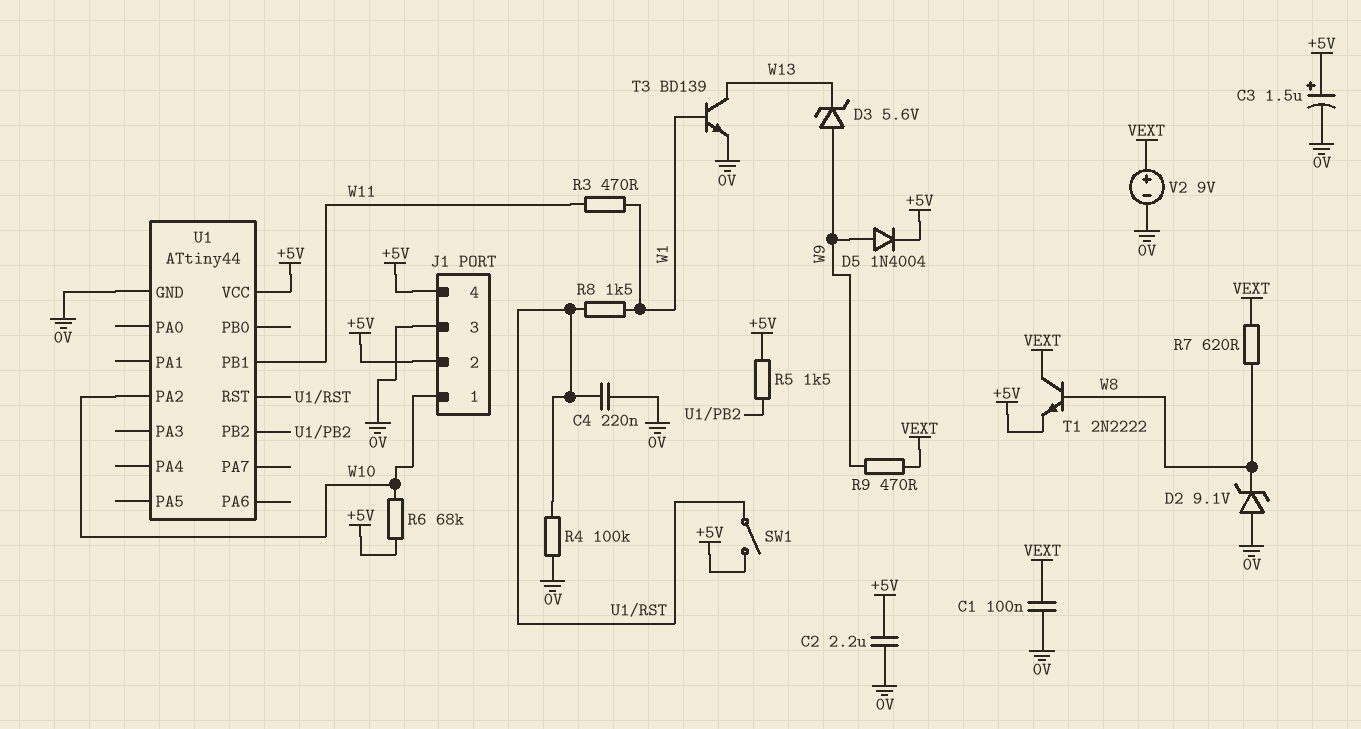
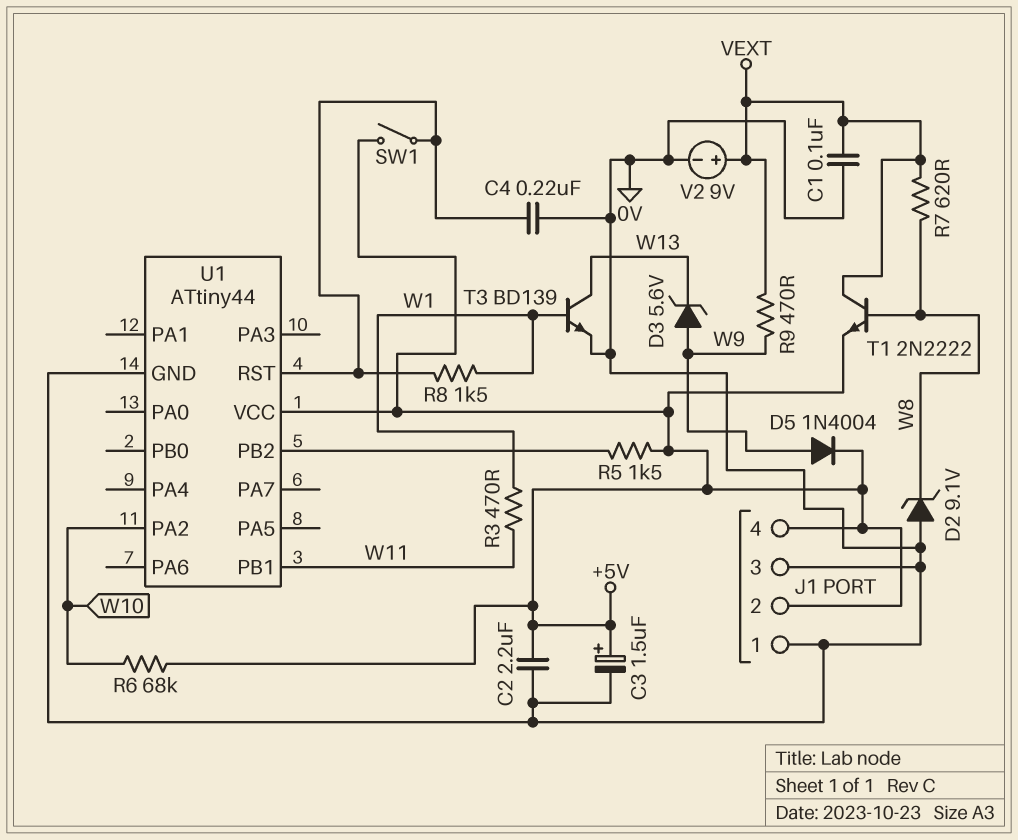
J1 pin 1: W10 -> 0V
R4: 100k (0V, U1/RST) -> none

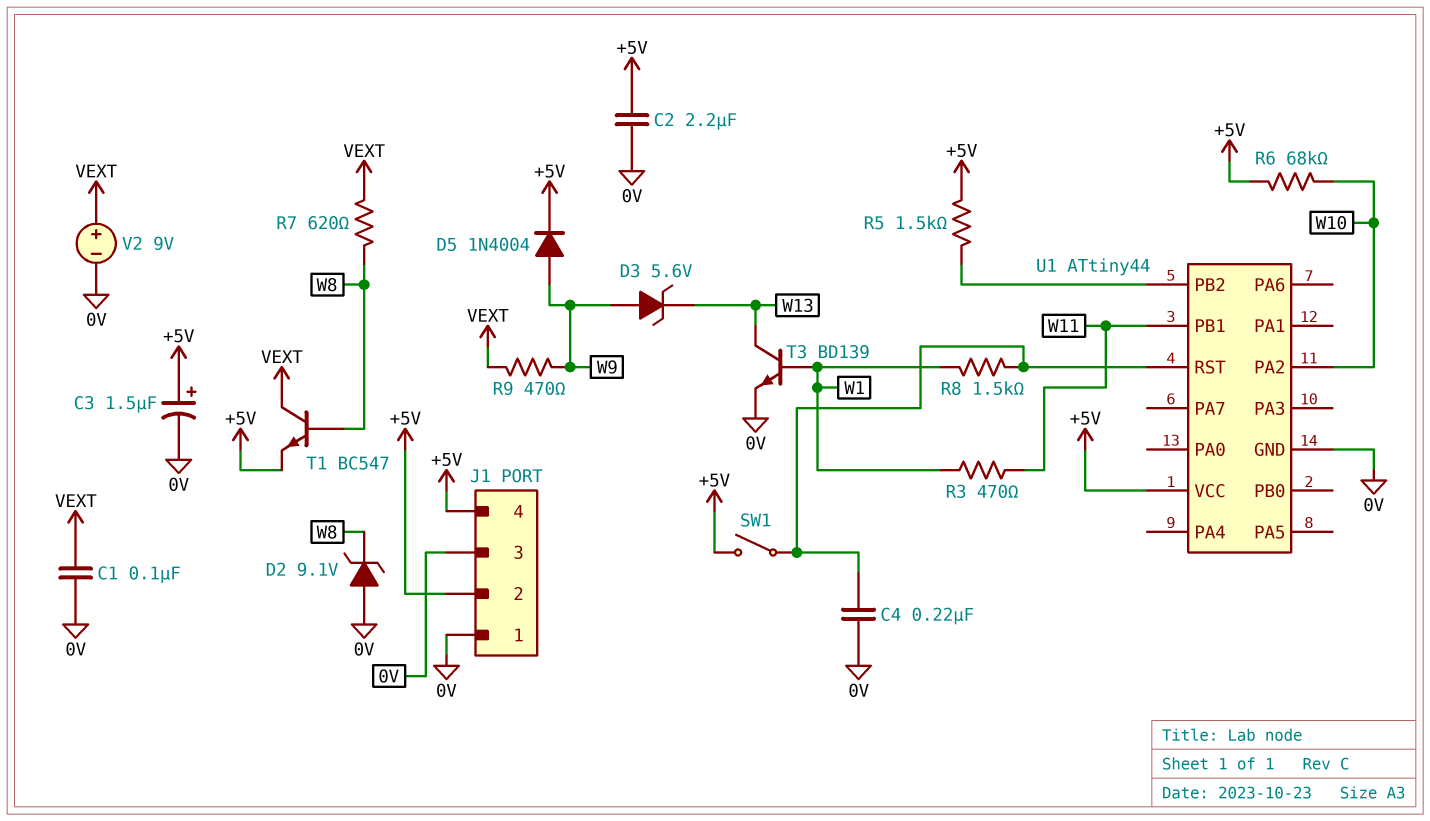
T1: NPN 2N2222 (B W8, C VEXT, E +5V) -> NPN BC547 (B W8, C VEXT, E +5V)

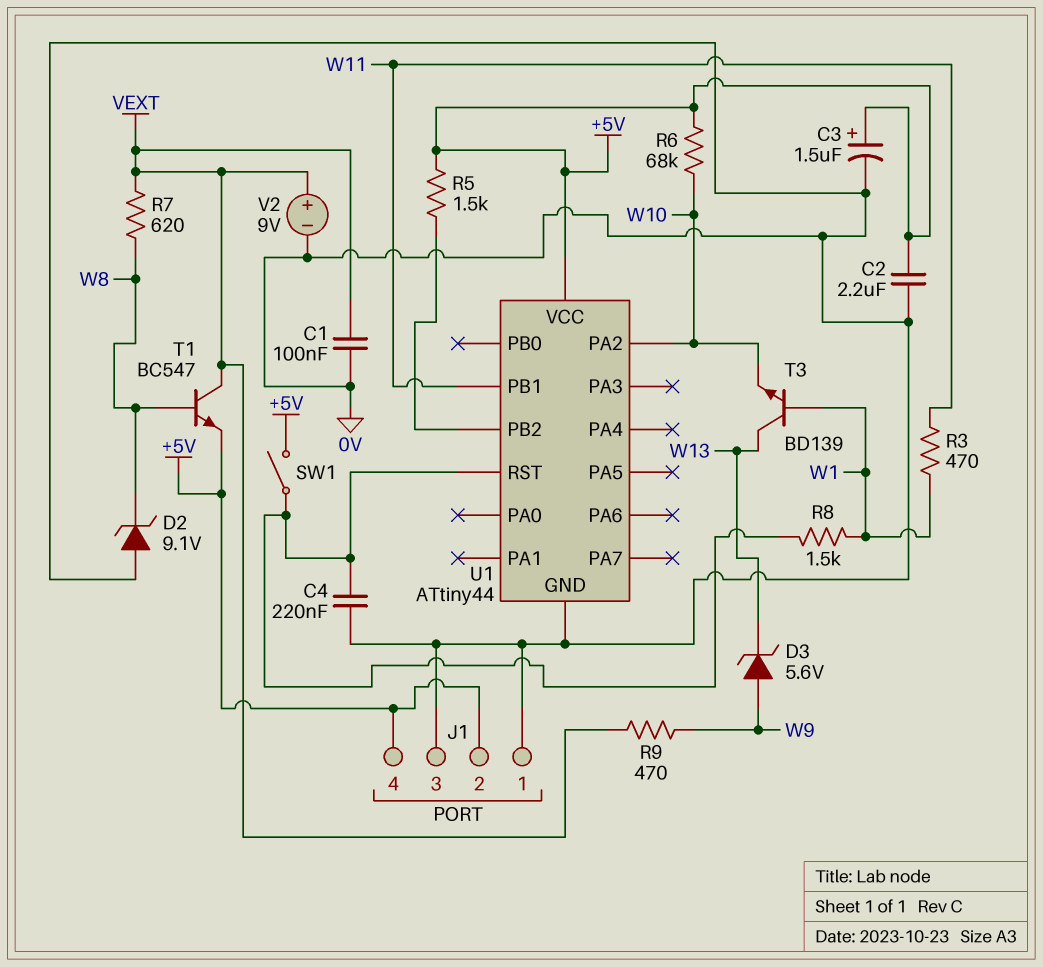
D5: diode 1N4004 (A W9, K +5V) -> none
T3: NPN BD139 (B W1, C W13, E 0V) -> NPN BD139 (B W1, C W13, E W10)

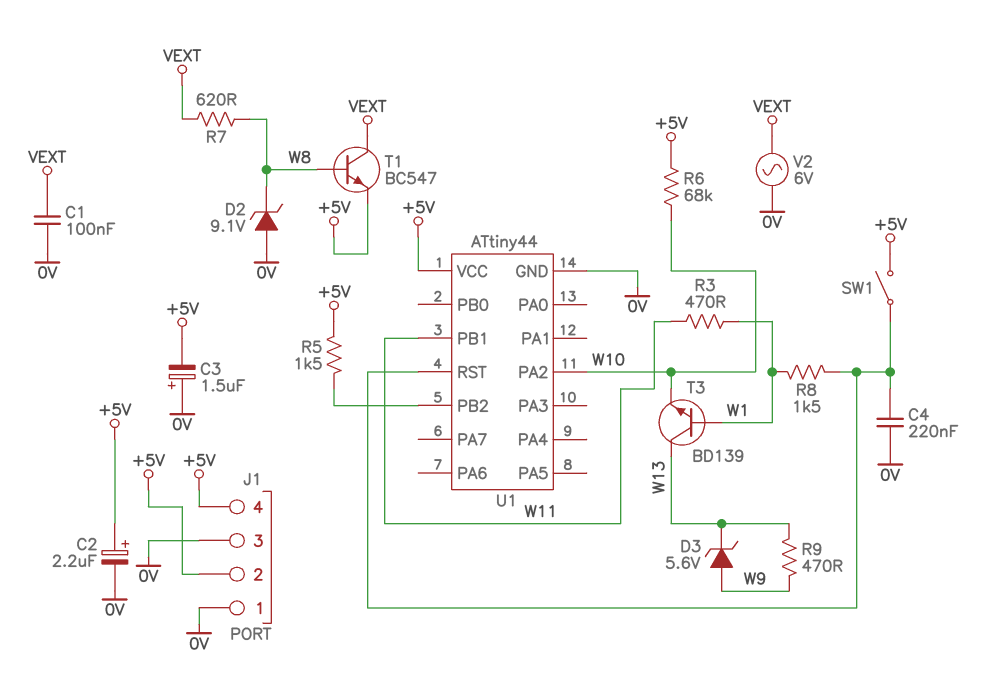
C2: 2.2uF (+5V, 0V) -> 2.2uF (plus +5V, minus 0V)
C3: 1.5uF (plus +5V, minus 0V) -> 1.5uF (plus 0V, minus +5V)
R9: 470 (VEXT, W9) -> 470 (W9, W13)
V2: 9V (plus VEXT, minus 0V) -> AC 6V (0V, VEXT)

